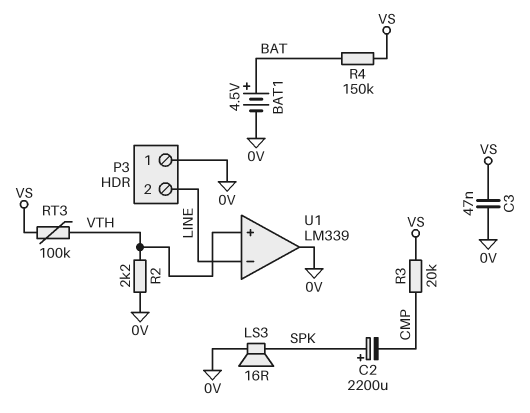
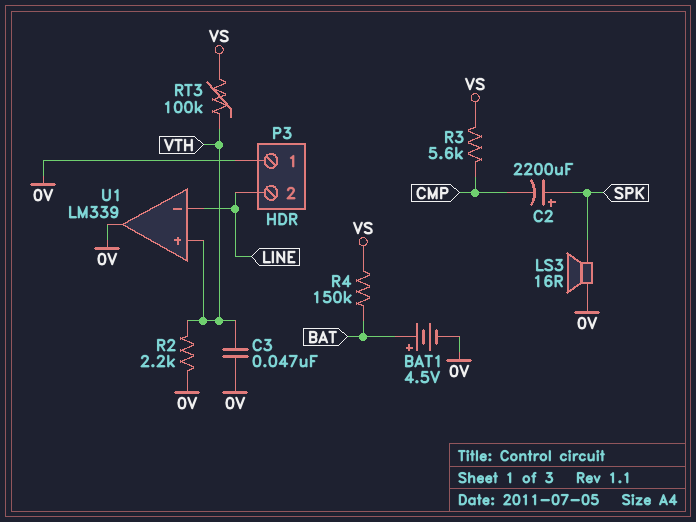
C3: 47nF (0V, VS) -> 47nF (0V, VTH)
R3: 20k (CMP, VS) -> 5.6k (CMP, VS)

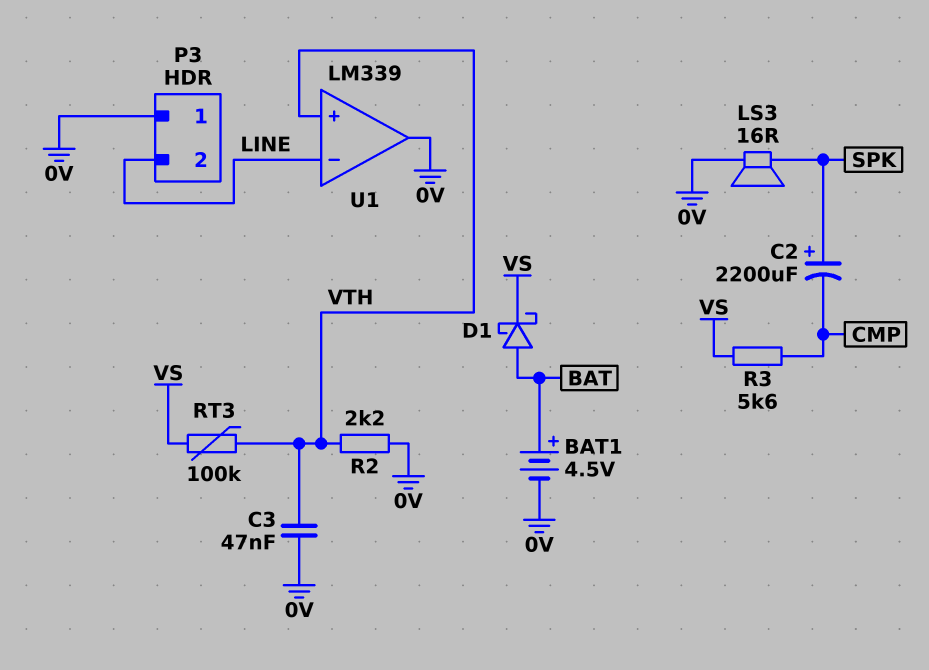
D1: none -> schottky (A BAT, K VS)
R4: 150k (BAT, VS) -> none

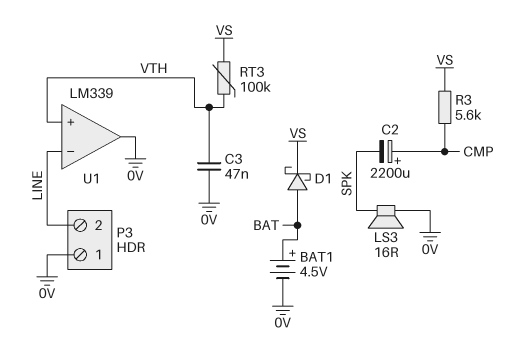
C2: 2200uF (plus SPK, minus CMP) -> 2200uF (plus CMP, minus SPK)
R2: 2.2k (0V, VTH) -> none

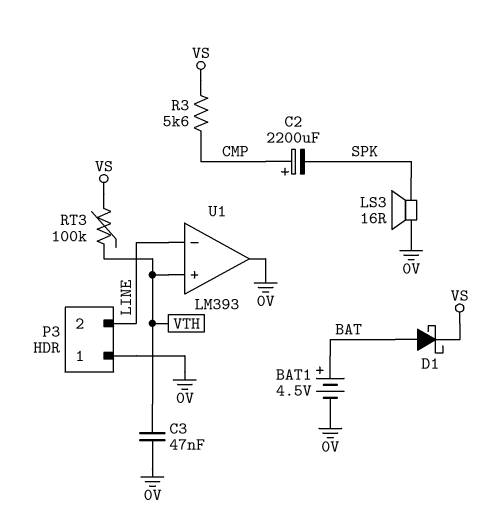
U1: LM339 -> LM393

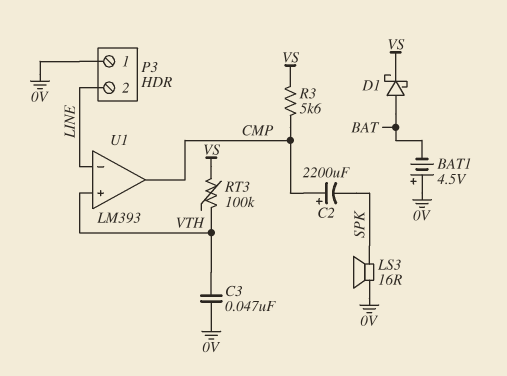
BAT1: 4.5V (plus BAT, minus 0V) -> 4.5V (plus 0V, minus BAT)
U1 pin out: 0V -> CMP

